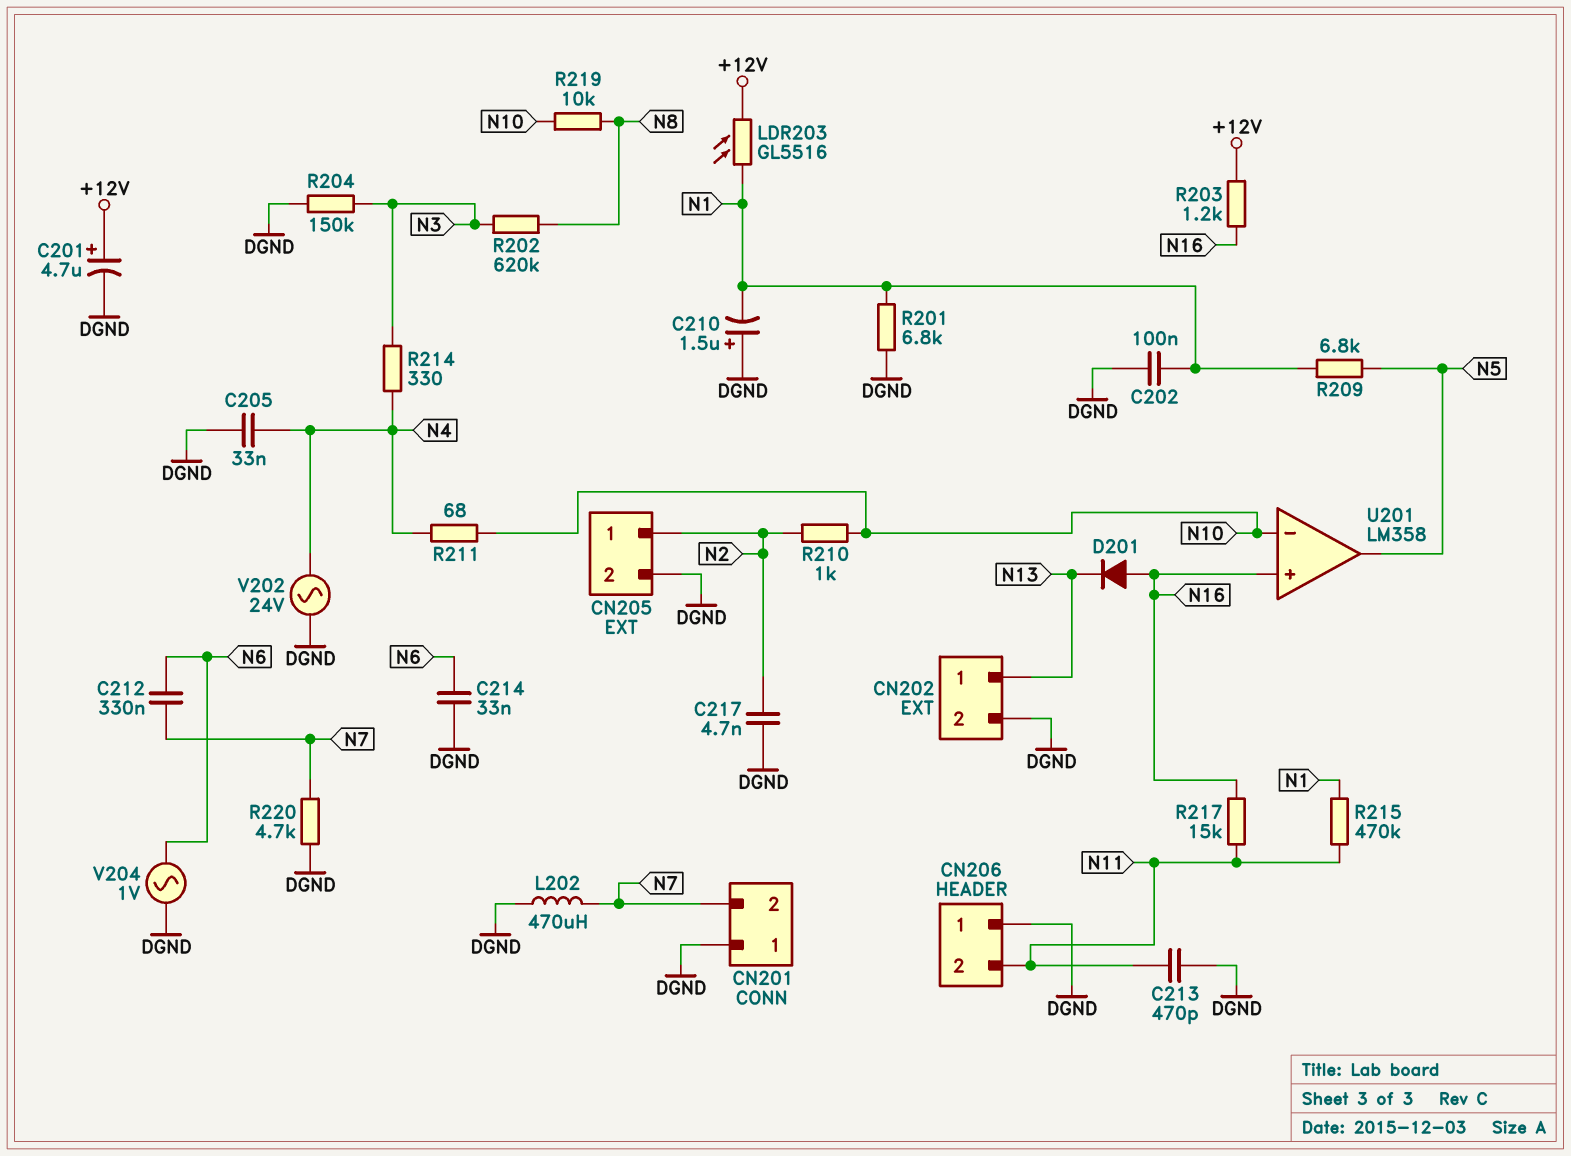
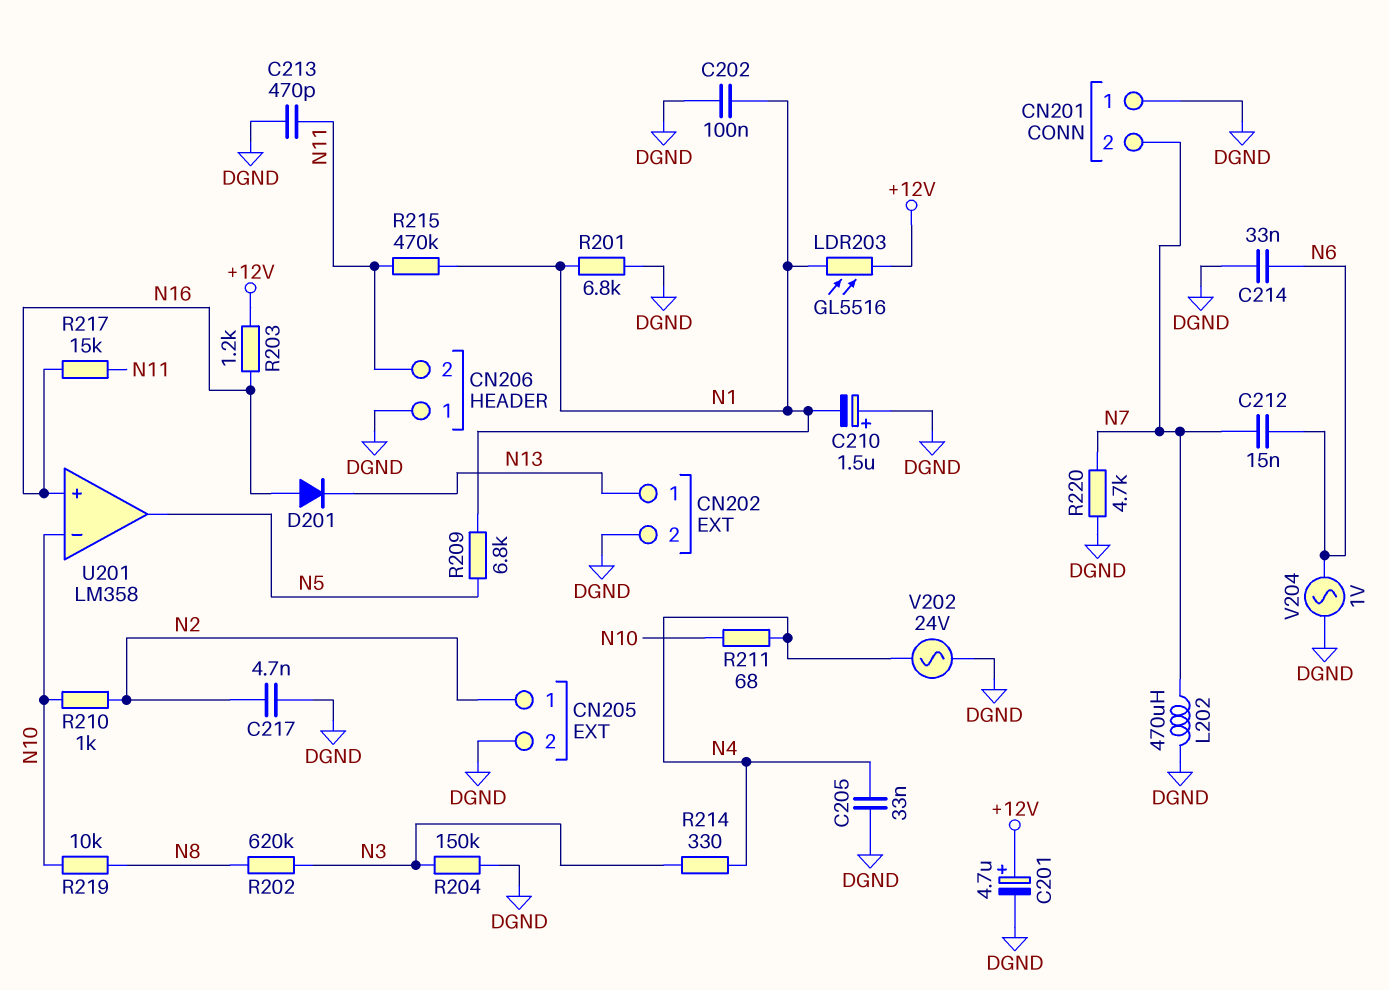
C212: 330nF (N6, N7) -> 15nF (N6, N7)

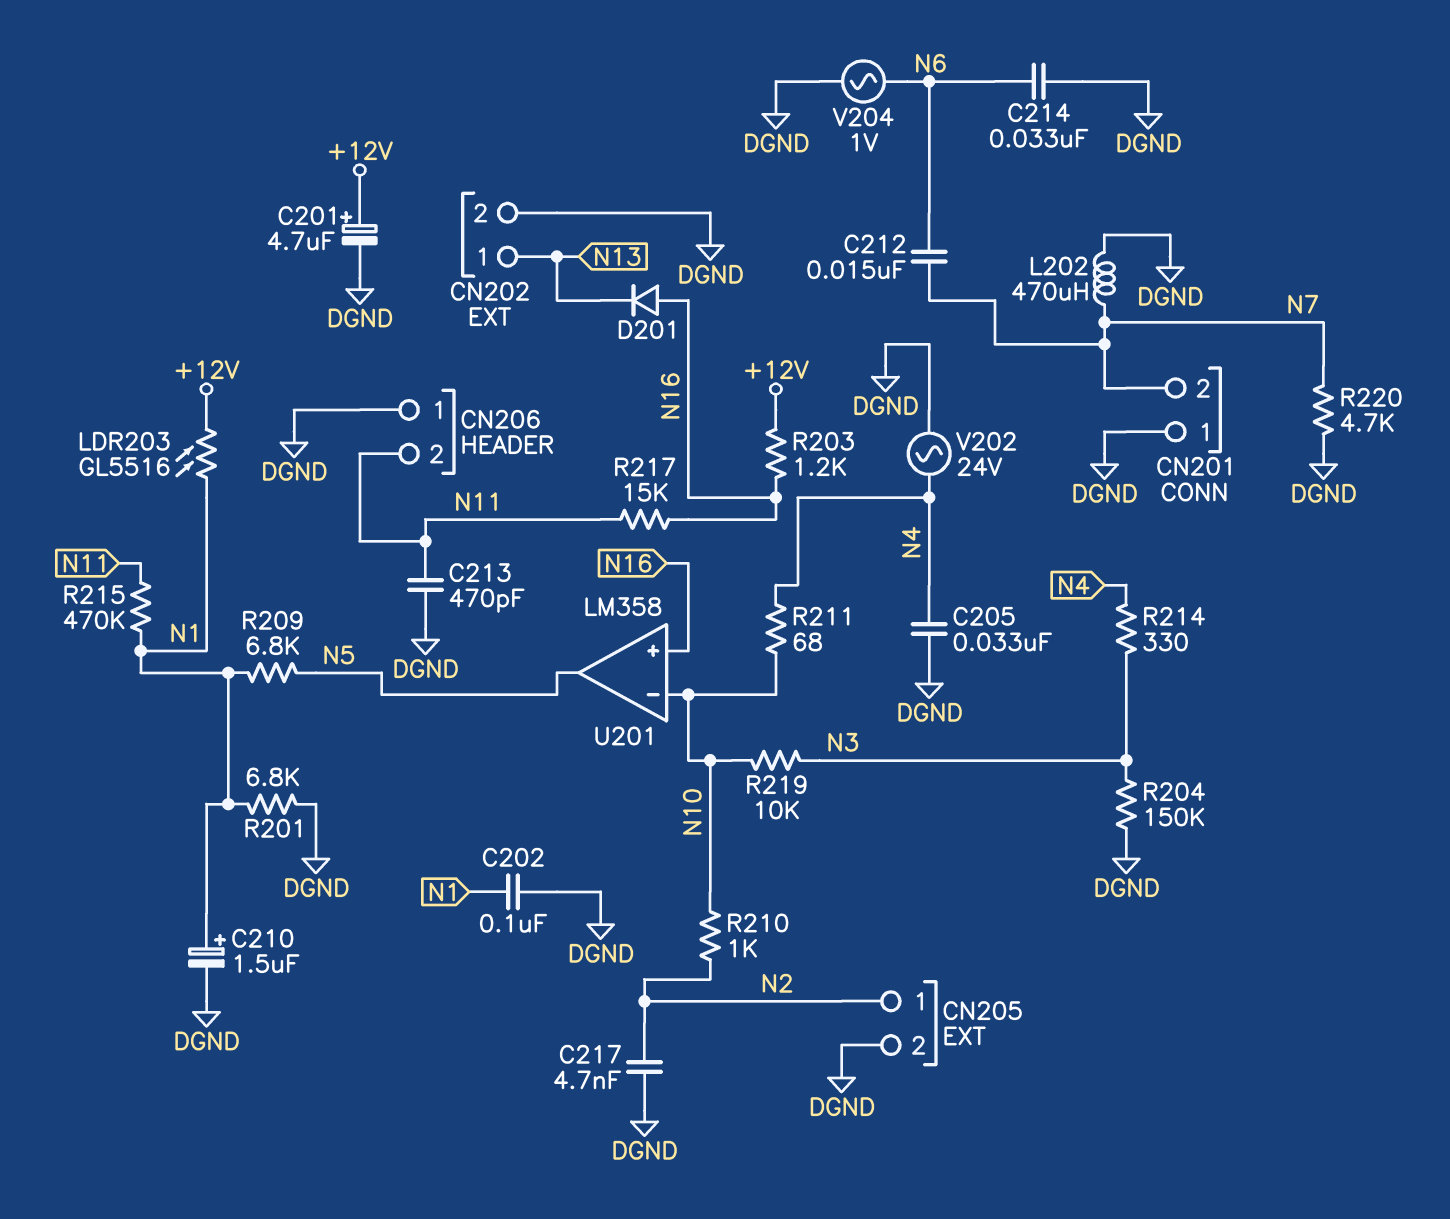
C210: 1.5uF (plus DGND, minus N1) -> 1.5uF (plus N1, minus DGND)
R202: 620k (N3, N8) -> none
R219: 10k (N8, N10) -> 10k (N3, N10)

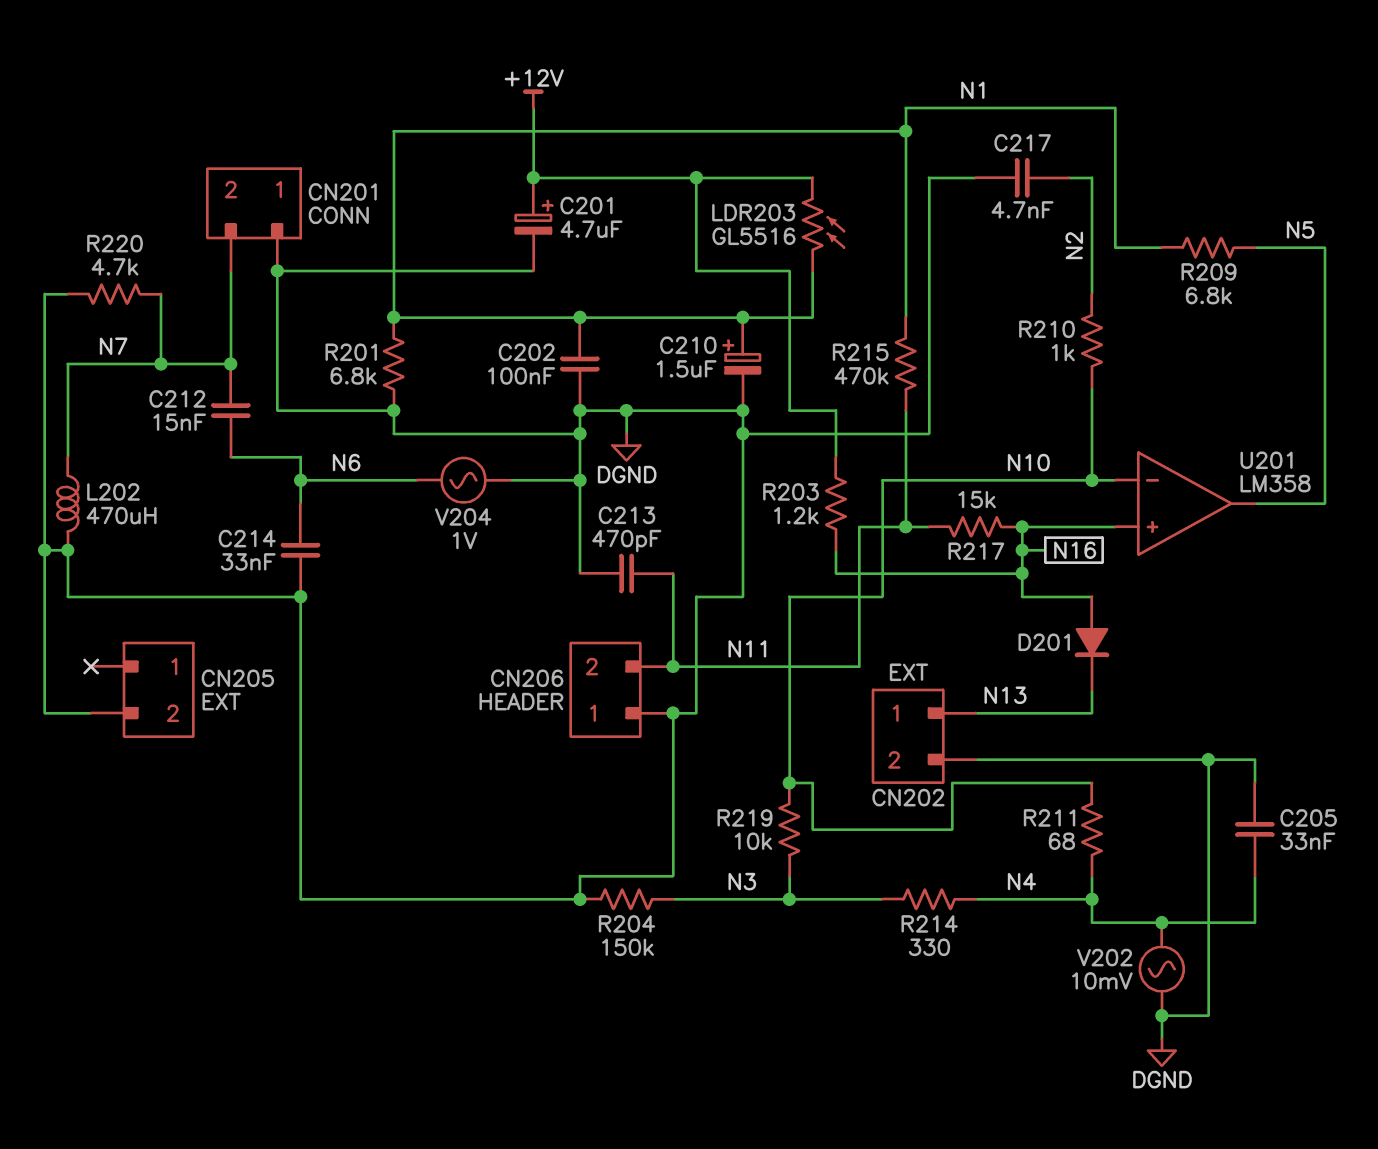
CN205 pin 1: N2 -> none
V202: AC 24V (DGND, N4) -> AC 10mV (DGND, N4)

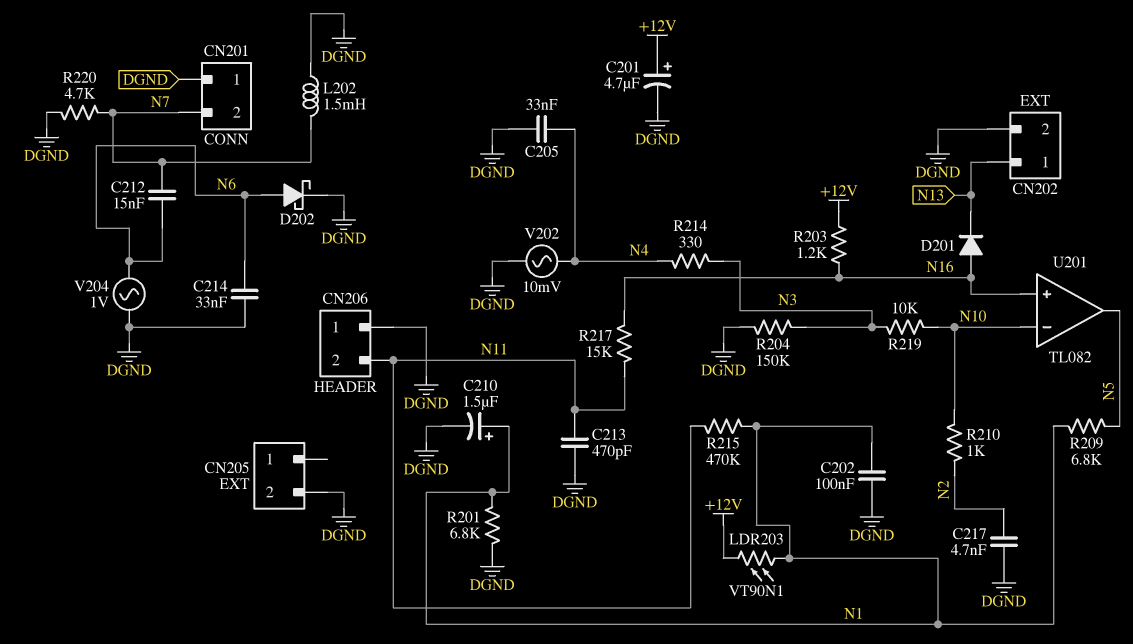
D202: none -> schottky (A N6, K DGND)
L202: 470uH (DGND, N7) -> 1.5mH (DGND, N7)
LDR203: GL5516 (+12V, N1) -> VT90N1 (+12V, N1)
R211: 68 (N4, N10) -> none
U201: LM358 -> TL082

